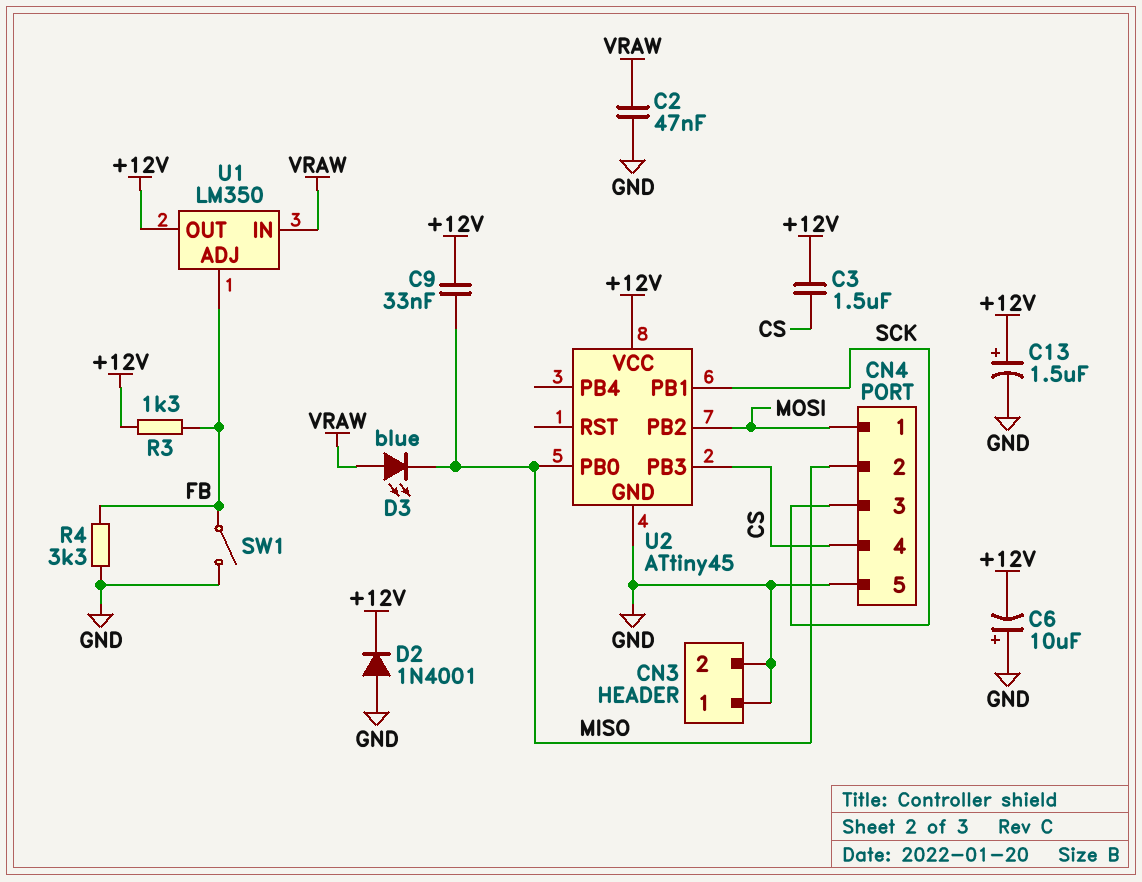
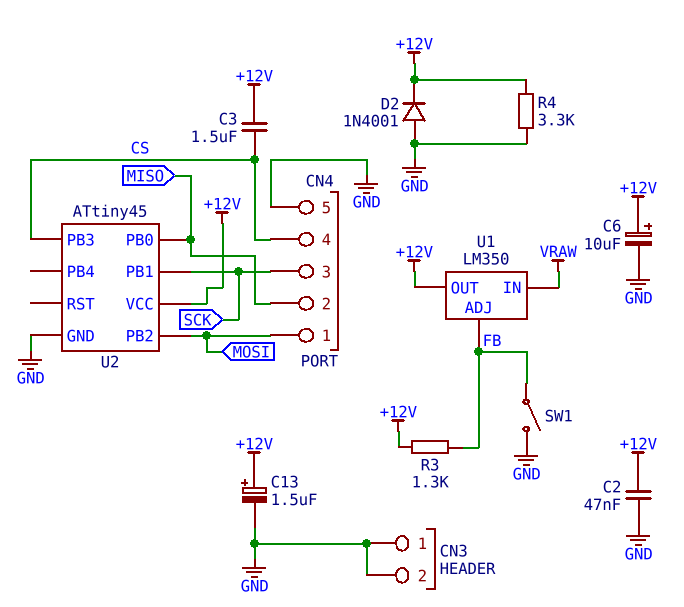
C2: 47nF (GND, VRAW) -> 47nF (+12V, GND)
C6: 10uF (plus GND, minus +12V) -> 10uF (plus +12V, minus GND)
C9: 33nF (+12V, MISO) -> none
D3: LED blue (A VRAW, K MISO) -> none
R4: 3.3k (FB, GND) -> 3.3k (+12V, GND)

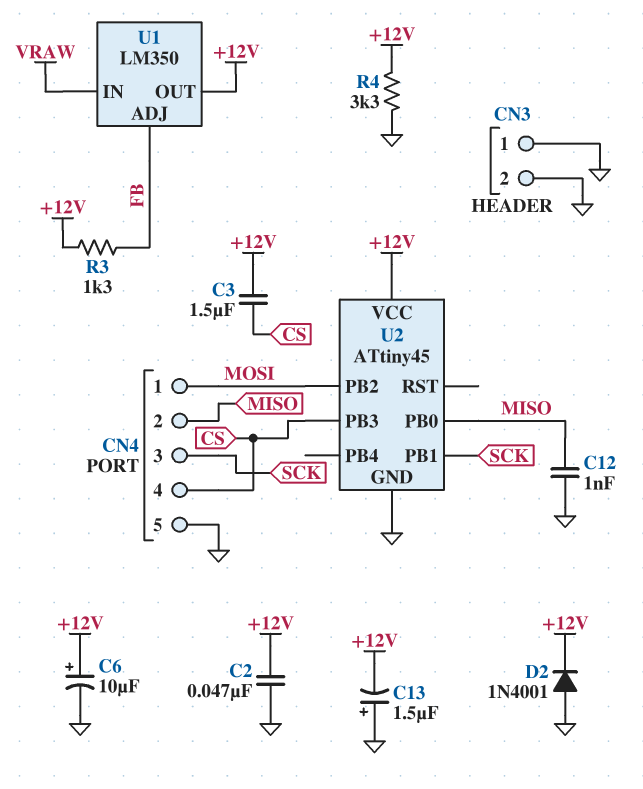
C12: none -> 1nF (GND, MISO)
C13: 1.5uF (plus +12V, minus GND) -> 1.5uF (plus GND, minus +12V)
SW1: switch (FB, GND) -> none

